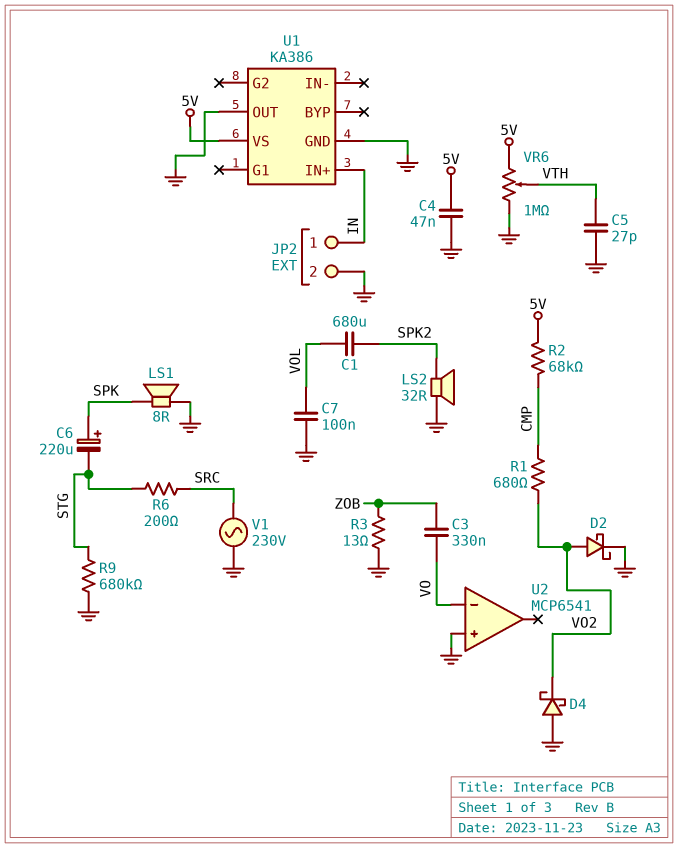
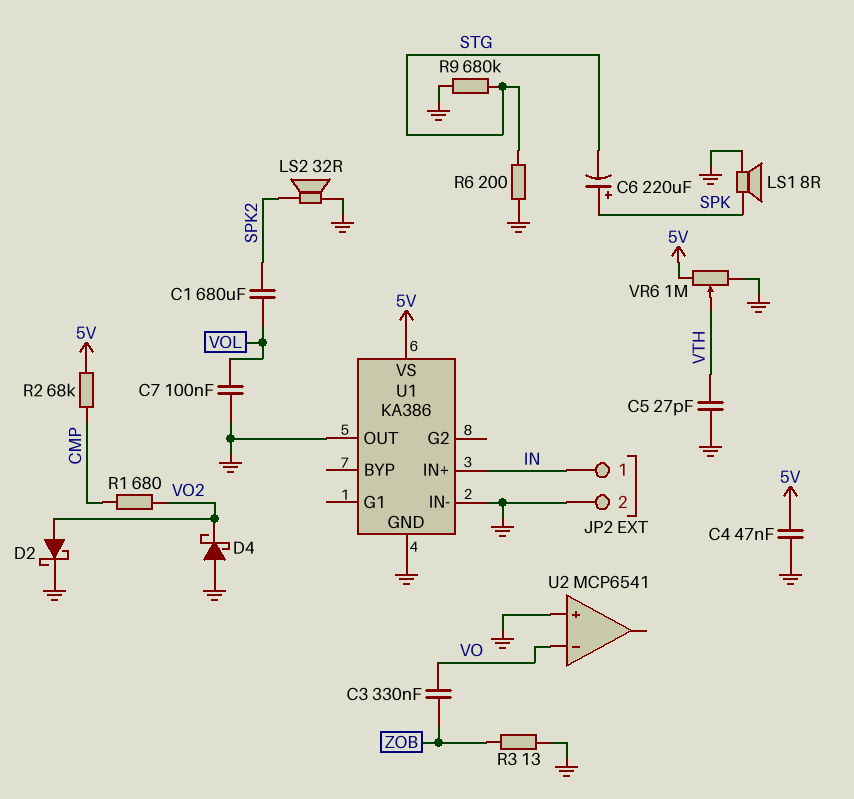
R6: 200 (SRC, STG) -> 200 (GND, STG)
U1 pin IN-: none -> GND
V1: AC 230V (GND, SRC) -> none

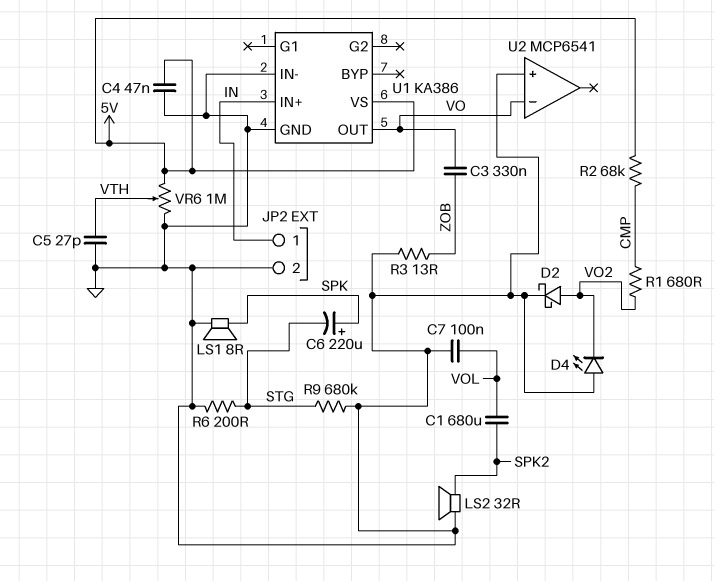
D4: schottky (A GND, K VO2) -> LED (A GND, K VO2)
U1 pin OUT: GND -> VO

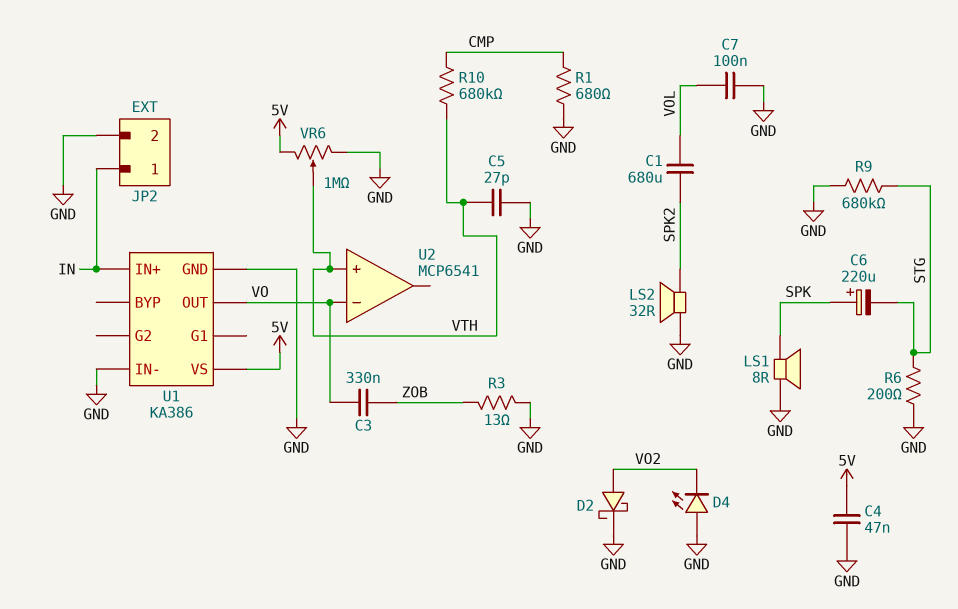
R1: 680 (CMP, VO2) -> 680 (CMP, GND)
R2: 68k (5V, CMP) -> none
R10: none -> 680k (CMP, VTH)
U2 pin in+: GND -> VTH

